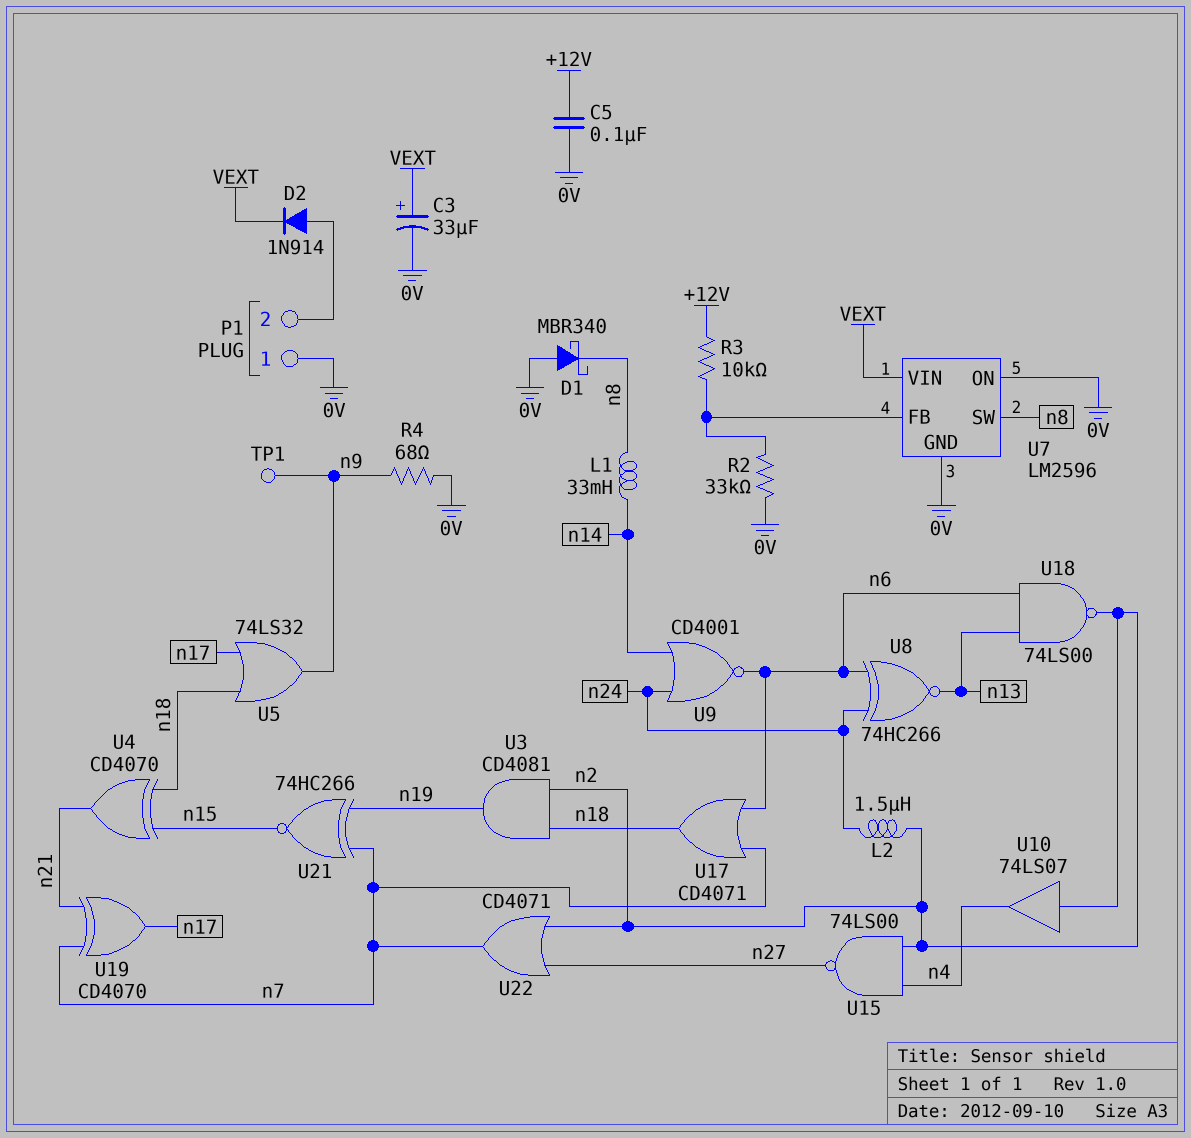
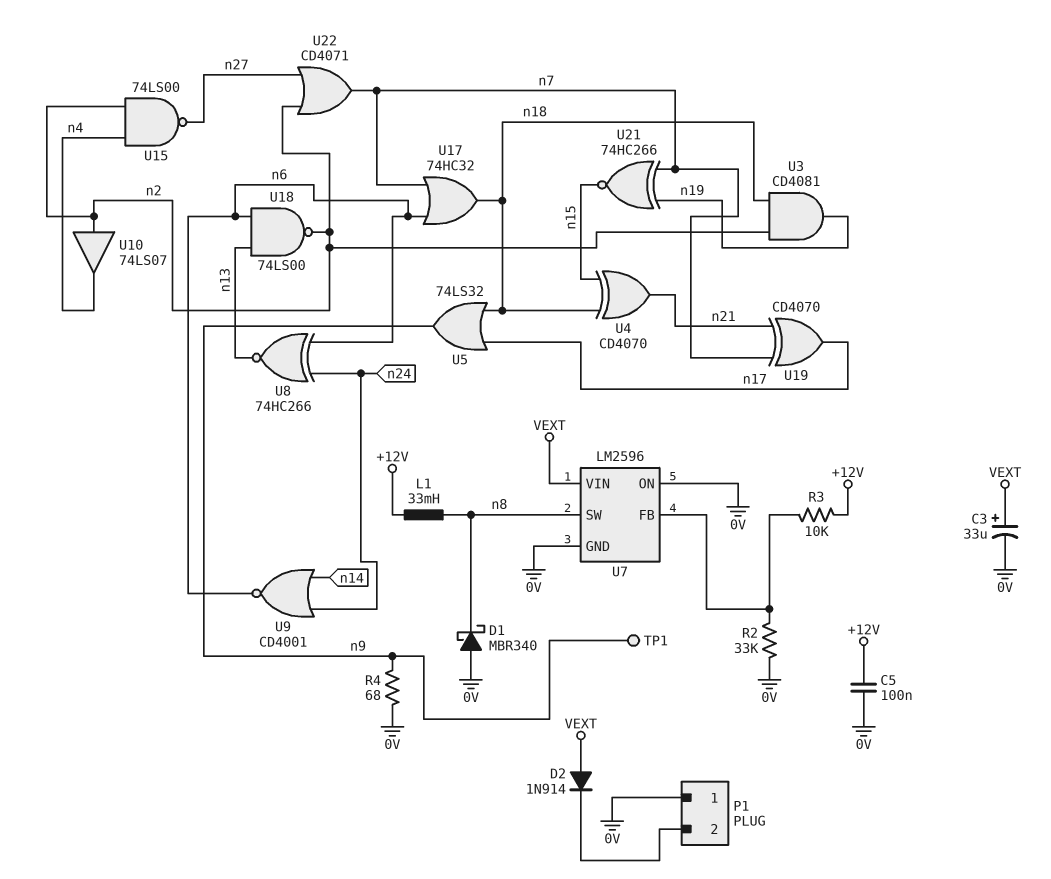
D2: diode 1N914 (A P1/2, K VEXT) -> diode 1N914 (A VEXT, K P1/2)
L1: 33mH (n8, n14) -> 33mH (+12V, n8)
L2: 1.5uH (n2, n24) -> none
U17: OR CD4071 (in n6, in n7, out n18) -> OR 74HC32 (in n6, in n7, out n18)

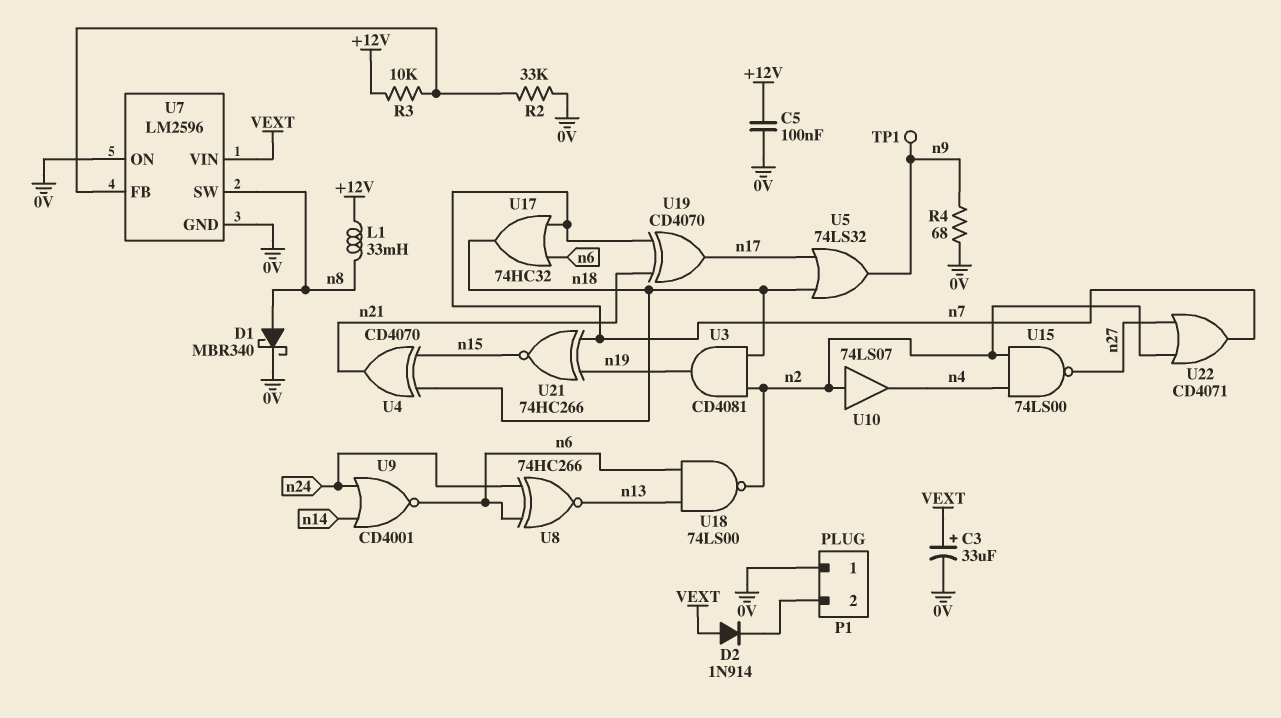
D1: schottky MBR340 (A 0V, K n8) -> schottky MBR340 (A n8, K 0V)

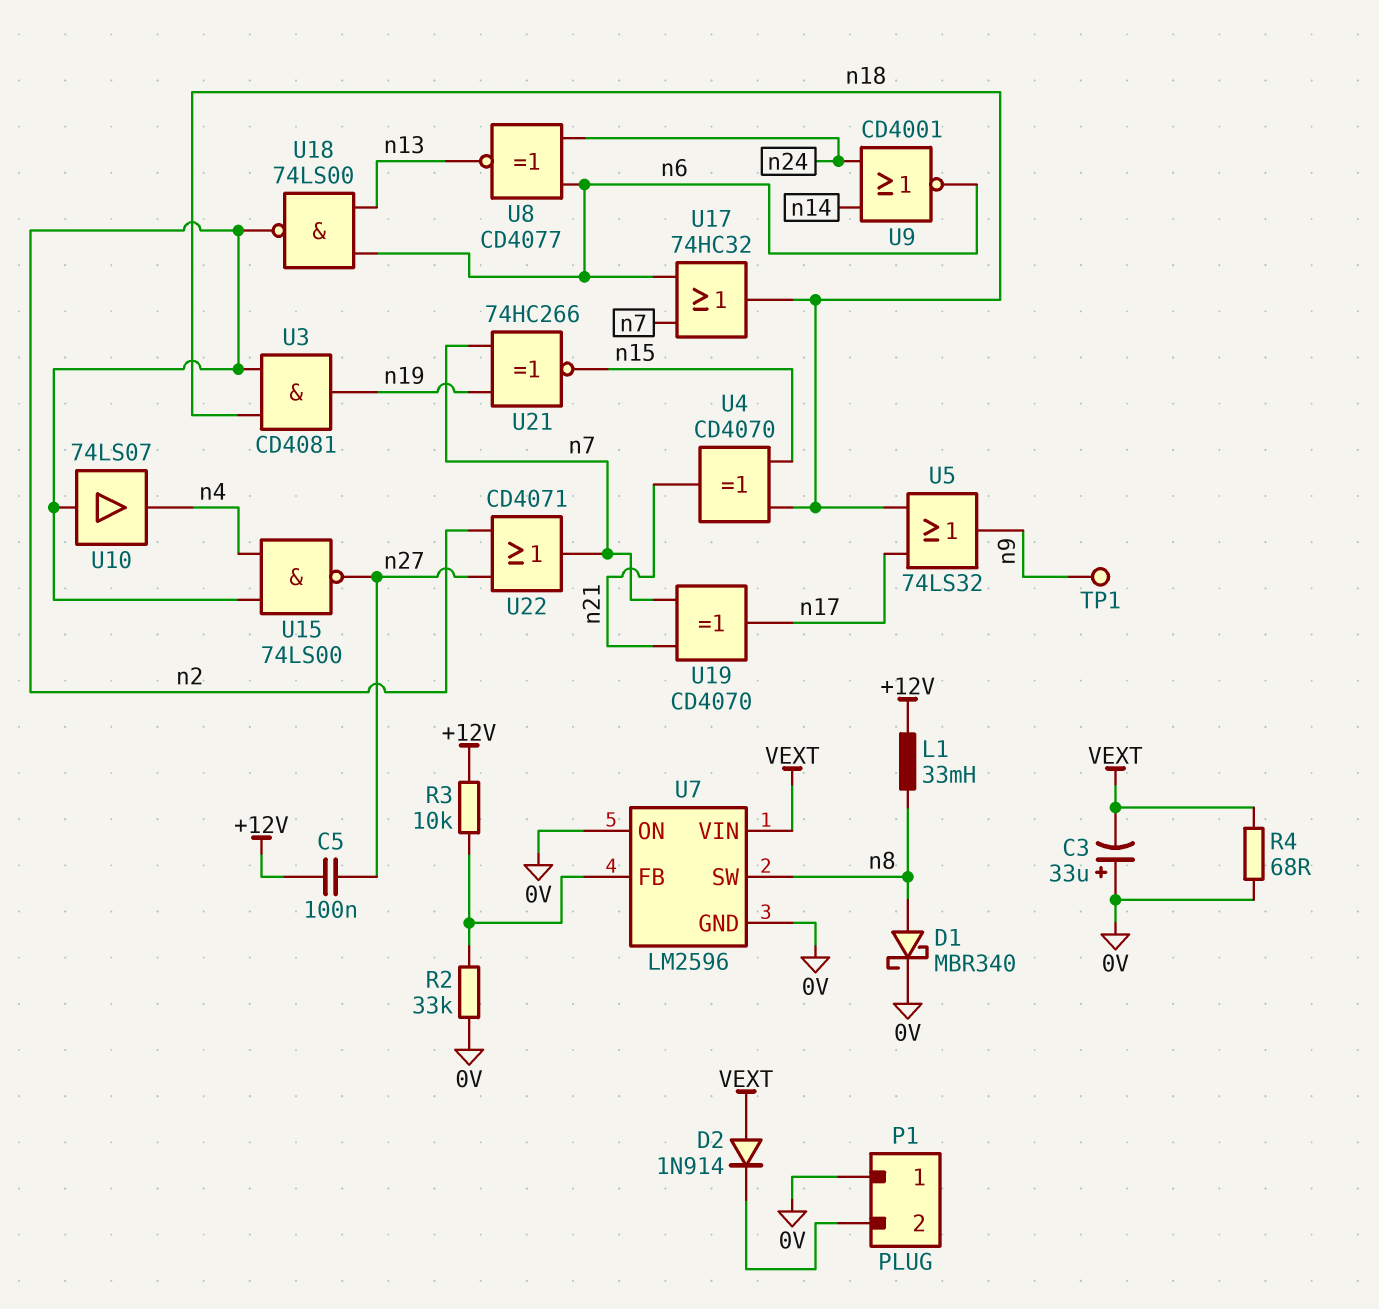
C3: 33uF (plus VEXT, minus 0V) -> 33uF (plus 0V, minus VEXT)
C5: 100nF (+12V, 0V) -> 100nF (+12V, n27)
R4: 68 (0V, n9) -> 68 (0V, VEXT)
U8: XNOR 74HC266 (in n6, in n24, out n13) -> XNOR CD4077 (in n6, in n24, out n13)

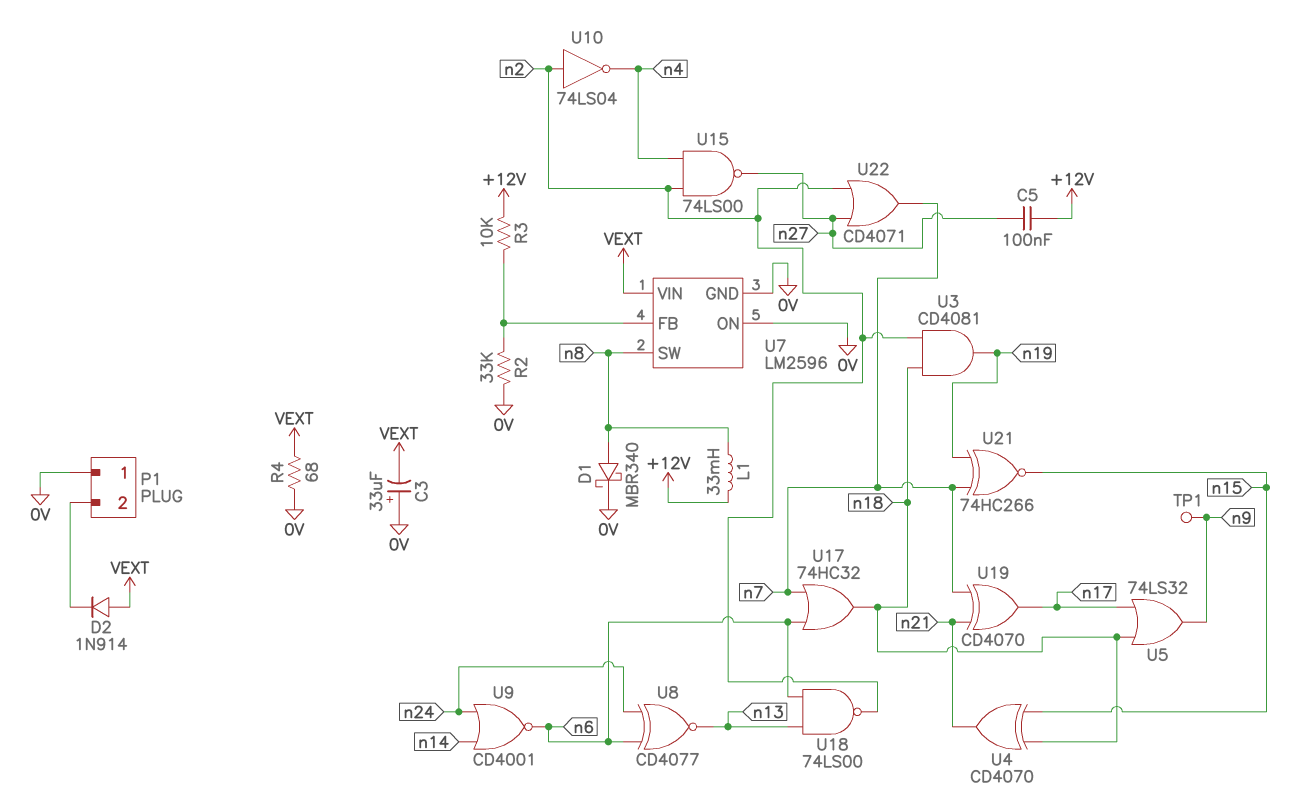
U10: buffer 74LS07 (in n2, out n4) -> NOT 74LS04 (in n2, out n4)

